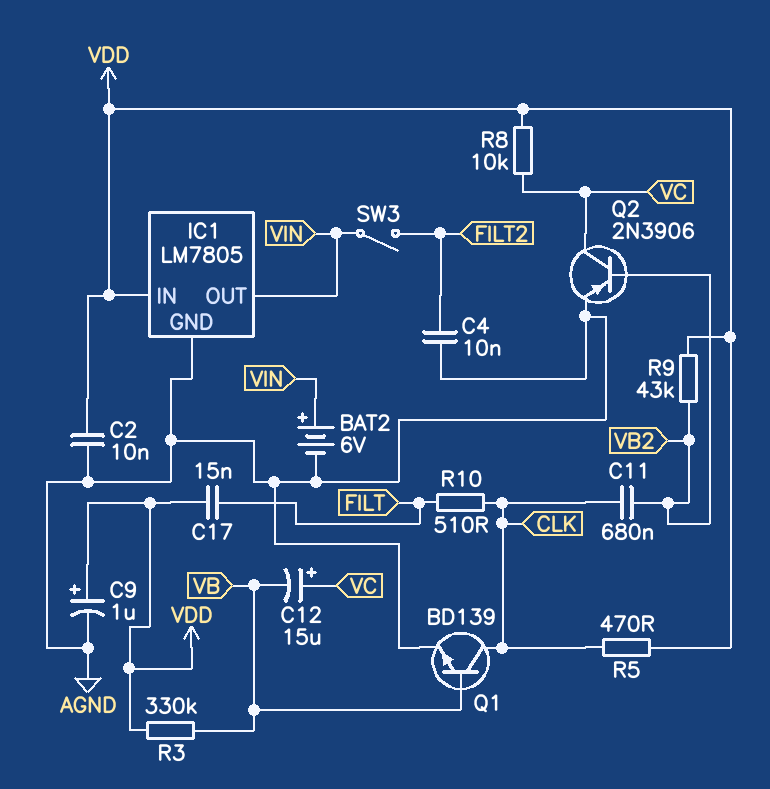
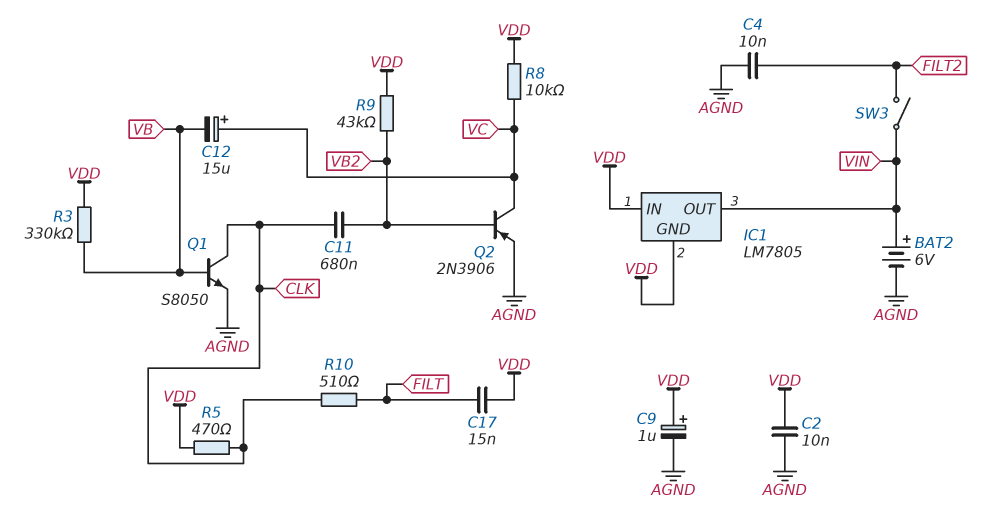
IC1 pin GND: AGND -> VDD
Q1: NPN BD139 (B VB, C CLK, E AGND) -> NPN S8050 (B VB, C CLK, E AGND)

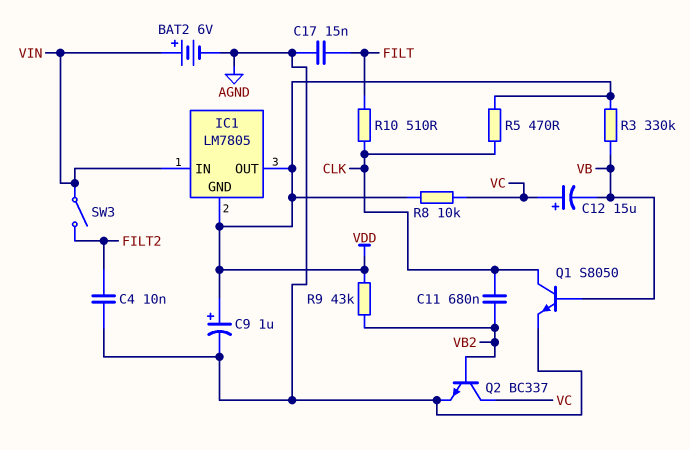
C2: 10nF (AGND, VDD) -> none
C17: 15nF (FILT, VDD) -> 15nF (AGND, FILT)
IC1 pin IN: VDD -> VIN
IC1 pin OUT: VIN -> VDD
Q2: PNP 2N3906 (B VB2, C VC, E AGND) -> NPN BC337 (B VB2, C VC, E AGND)

